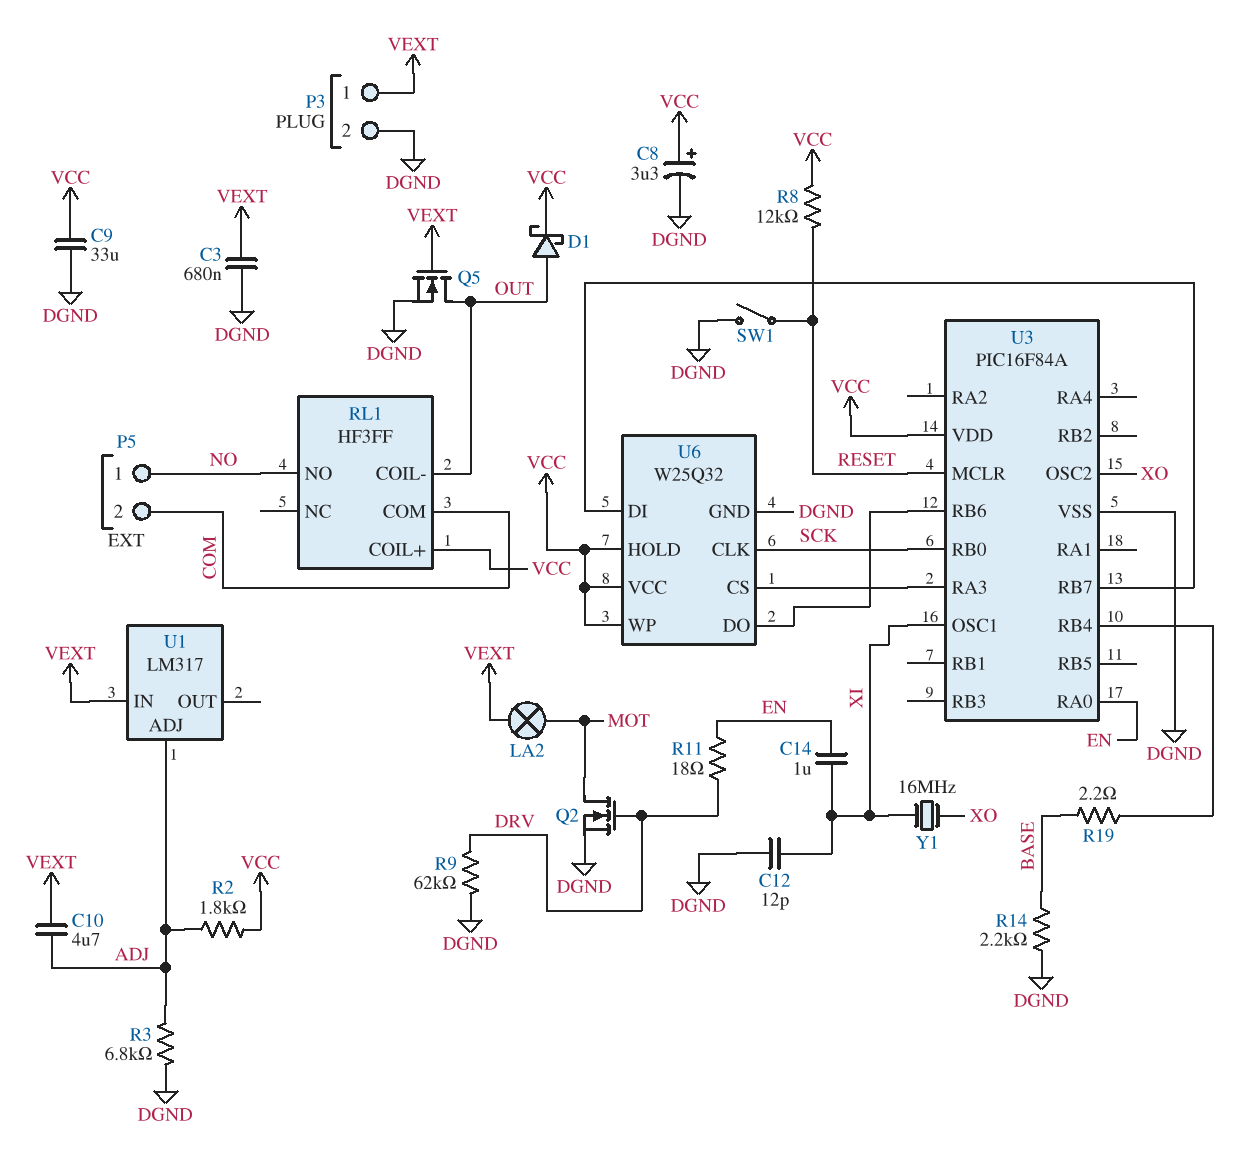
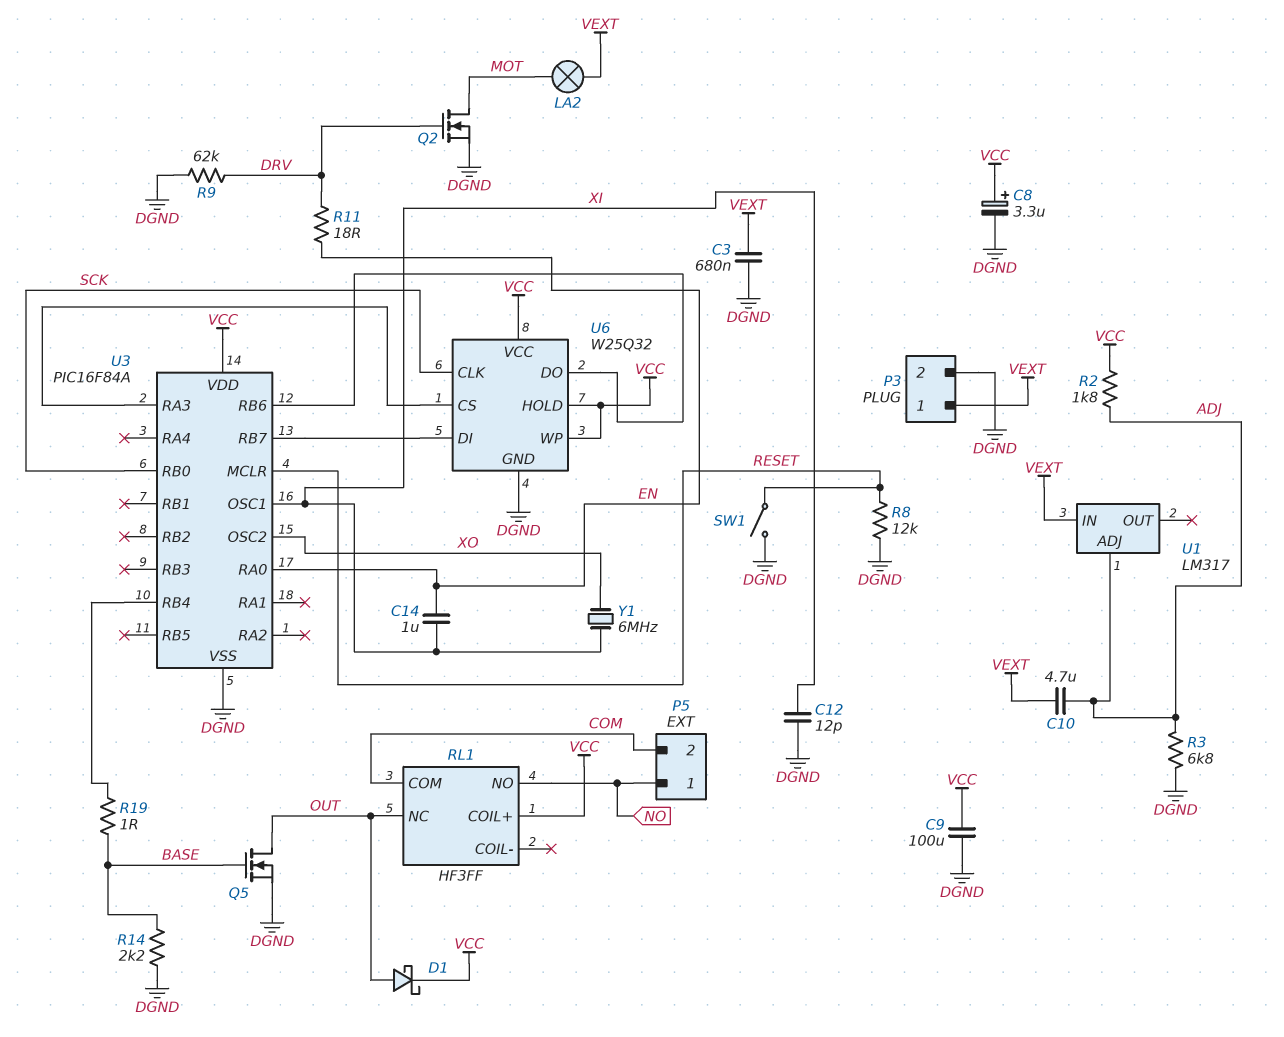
C9: 33uF (DGND, VCC) -> 100uF (DGND, VCC)
Q5: NMOS (G VEXT, D OUT, S DGND) -> NMOS (G BASE, D OUT, S DGND)
R8: 12k (RESET, VCC) -> 12k (DGND, RESET)
R19: 2.2 (BASE, U3/RB4) -> 1 (BASE, U3/RB4)
RL1 pin COIL-: OUT -> none
RL1 pin NC: none -> OUT
Y1: 16MHz (XI, XO) -> 6MHz (XI, XO)

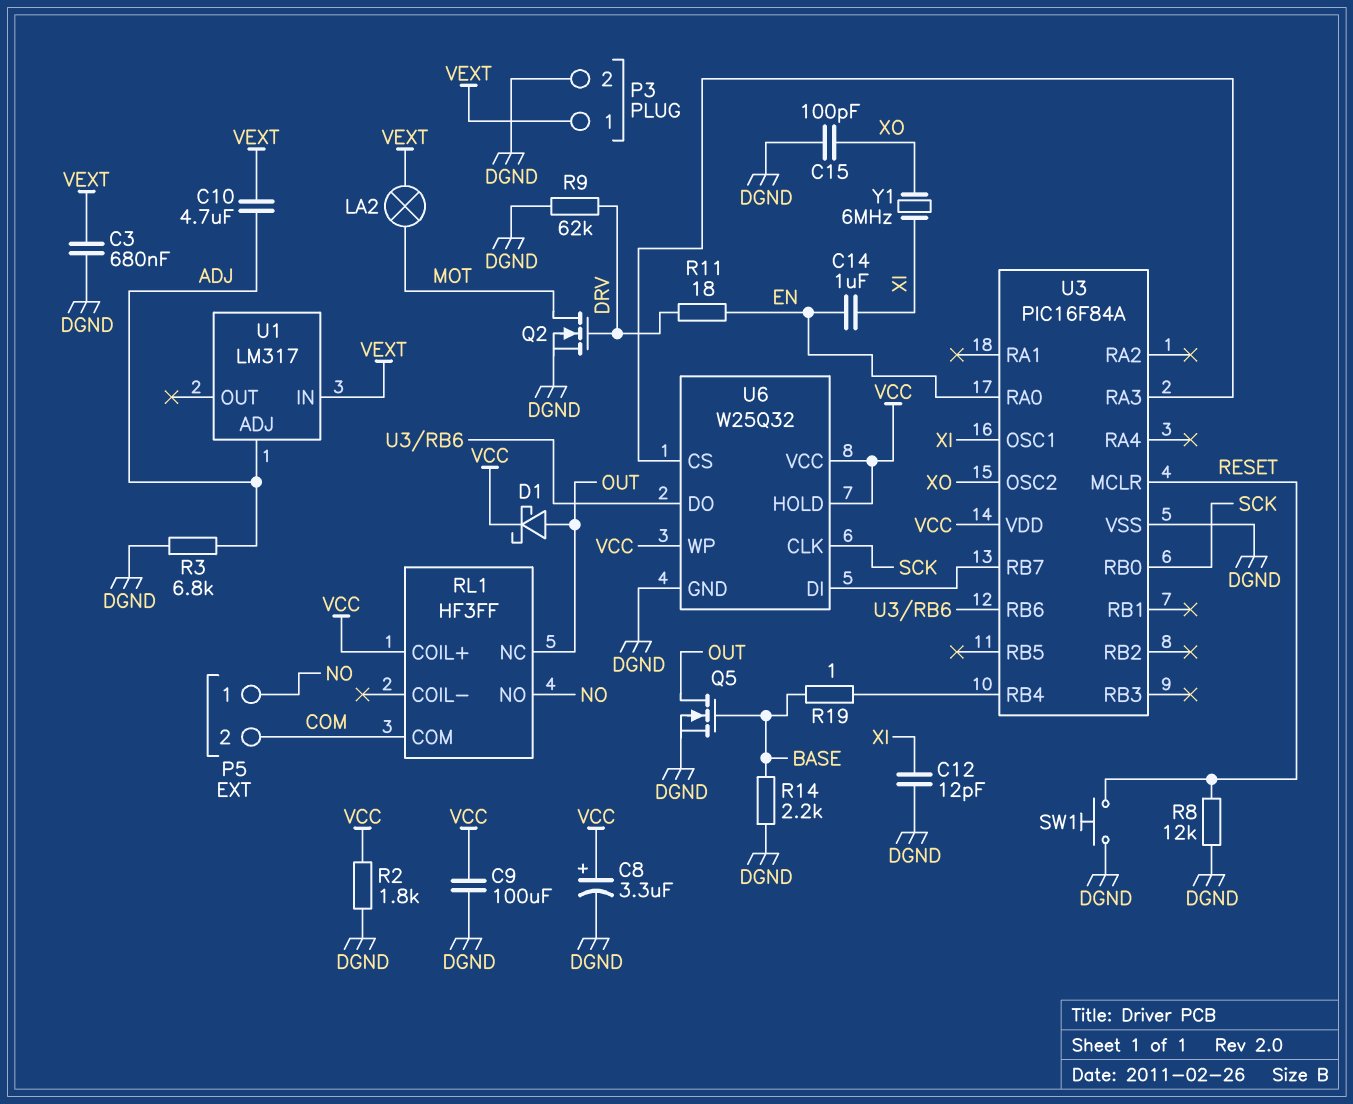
C15: none -> 100pF (DGND, XO)
R2: 1.8k (ADJ, VCC) -> 1.8k (DGND, VCC)
SW1: switch (DGND, RESET) -> button (DGND, RESET)

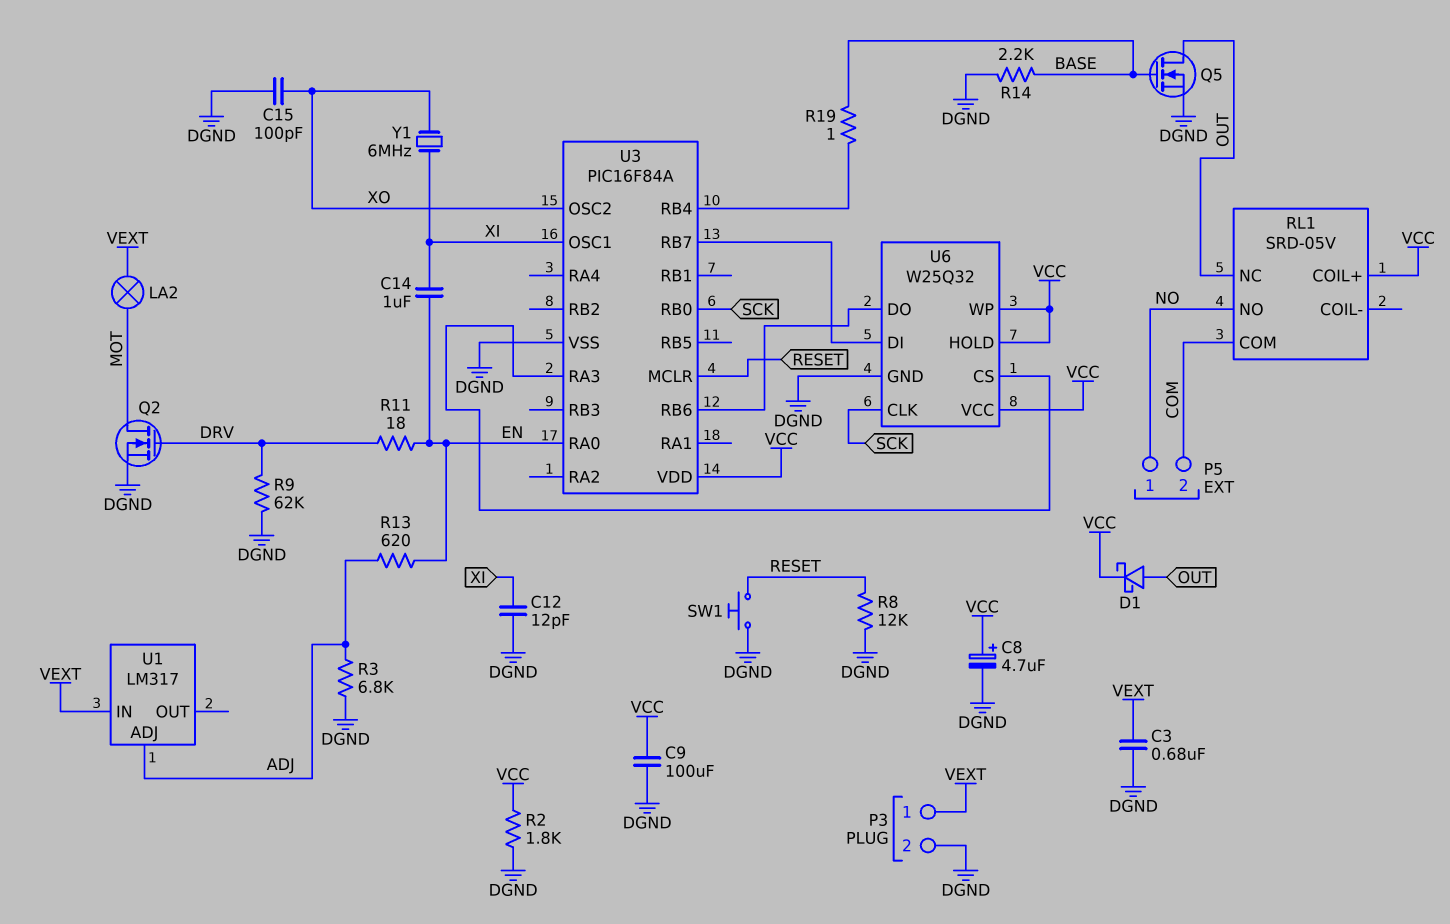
C8: 3.3uF (plus VCC, minus DGND) -> 4.7uF (plus VCC, minus DGND)
C10: 4.7uF (ADJ, VEXT) -> none
R13: none -> 620 (ADJ, EN)
RL1: HF3FF -> SRD-05V

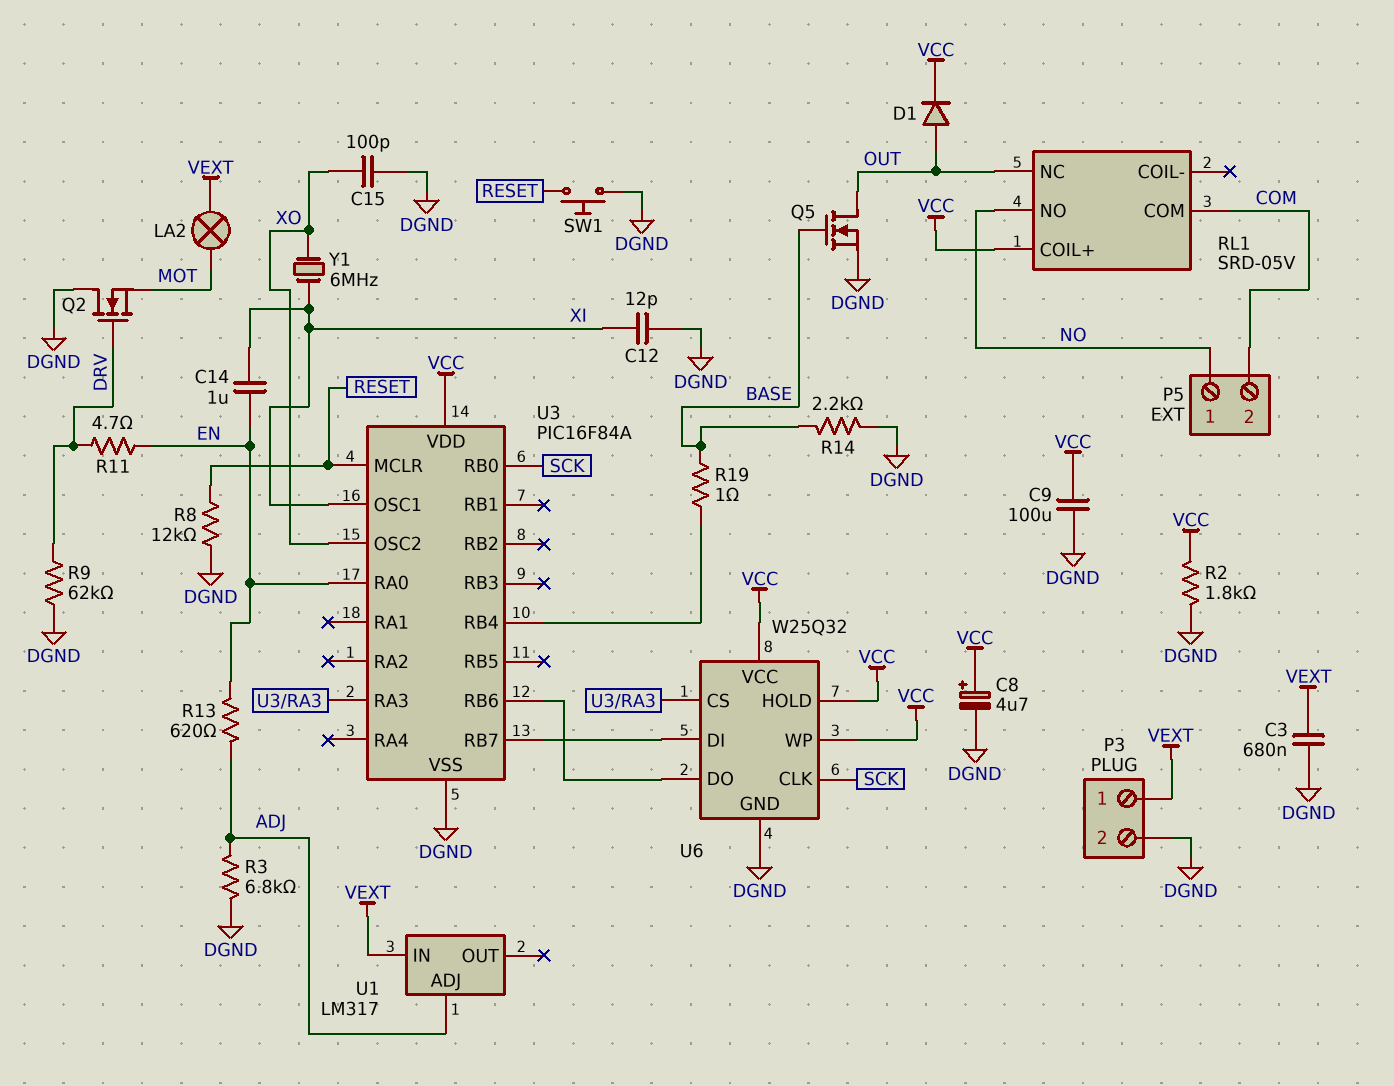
D1: schottky (A OUT, K VCC) -> diode (A OUT, K VCC)
Q2: NMOS (G DRV, D MOT, S DGND) -> NMOS (G DRV, D DGND, S MOT)
R11: 18 (DRV, EN) -> 4.7 (DRV, EN)

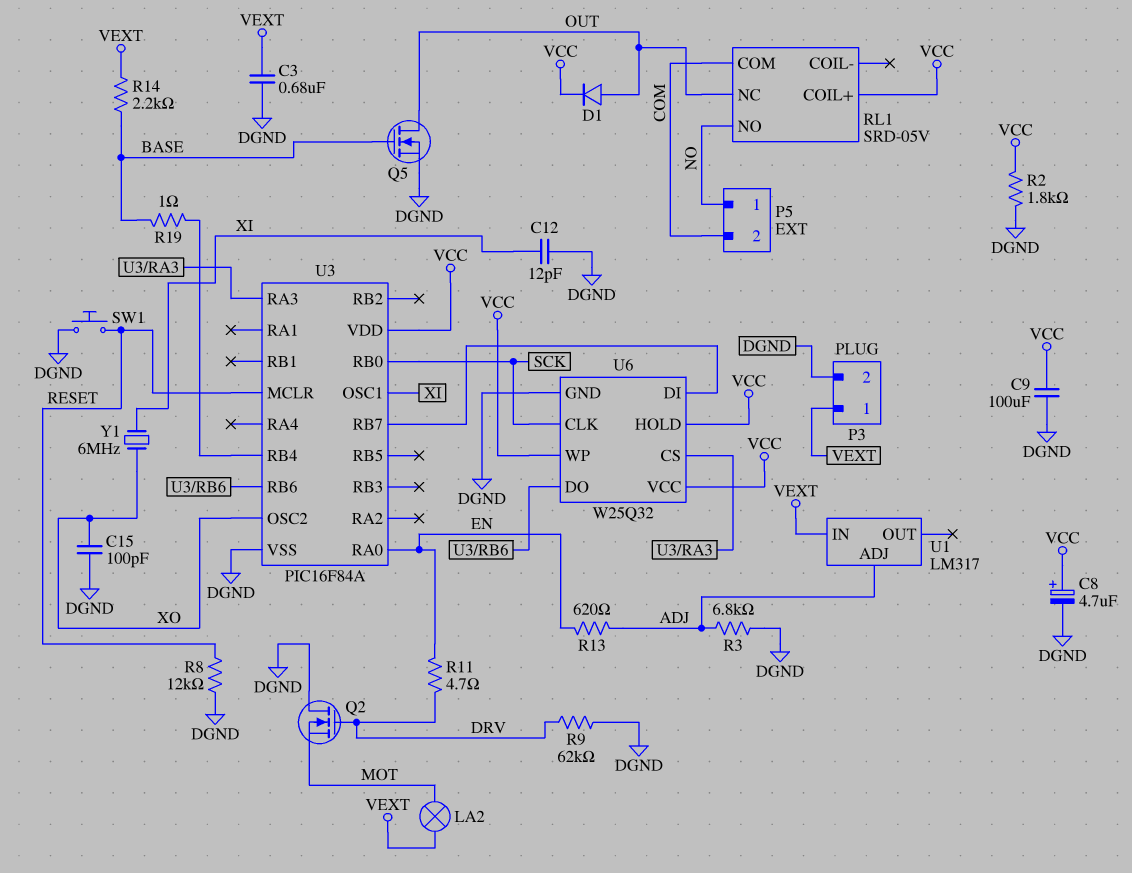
C14: 1uF (EN, XI) -> none
R14: 2.2k (BASE, DGND) -> 2.2k (BASE, VEXT)

